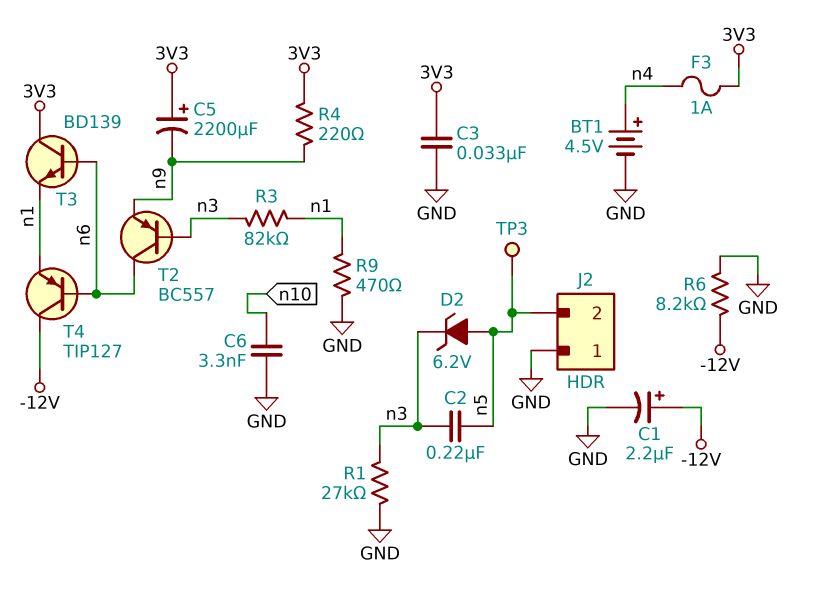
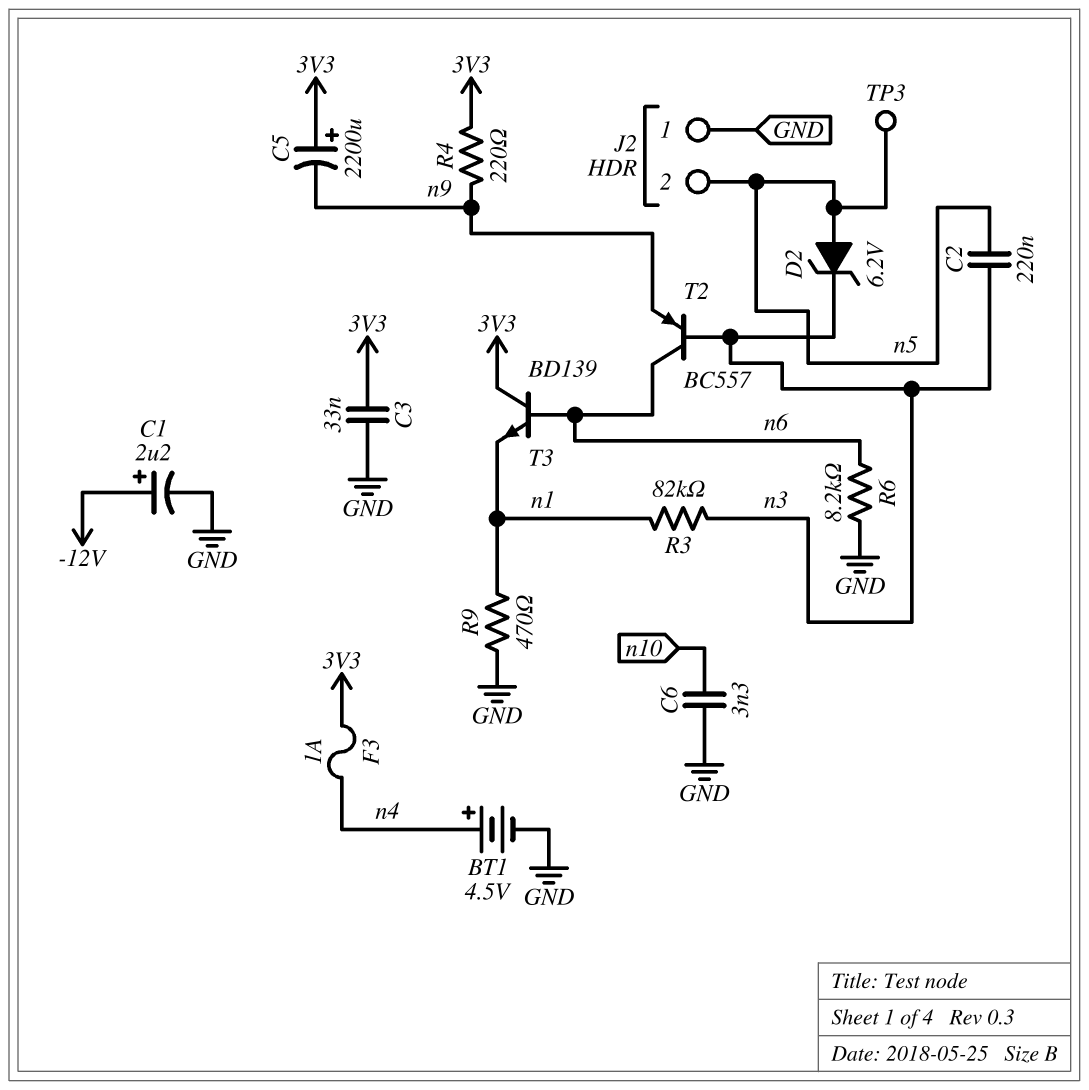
R1: 27k (GND, n3) -> none
R6: 8.2k (-12V, GND) -> 8.2k (GND, n6)
T4: PNP TIP127 (B n6, C -12V, E n1) -> none

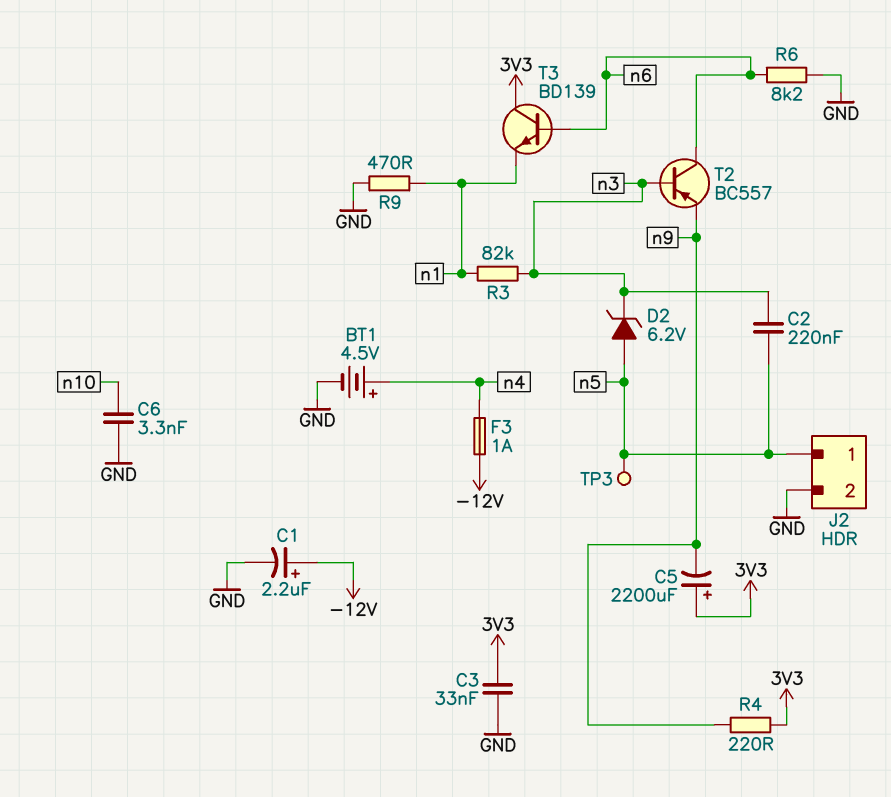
F3: 1A (3V3, n4) -> 1A (-12V, n4)
J2 pin 1: GND -> n5
J2 pin 2: n5 -> GND

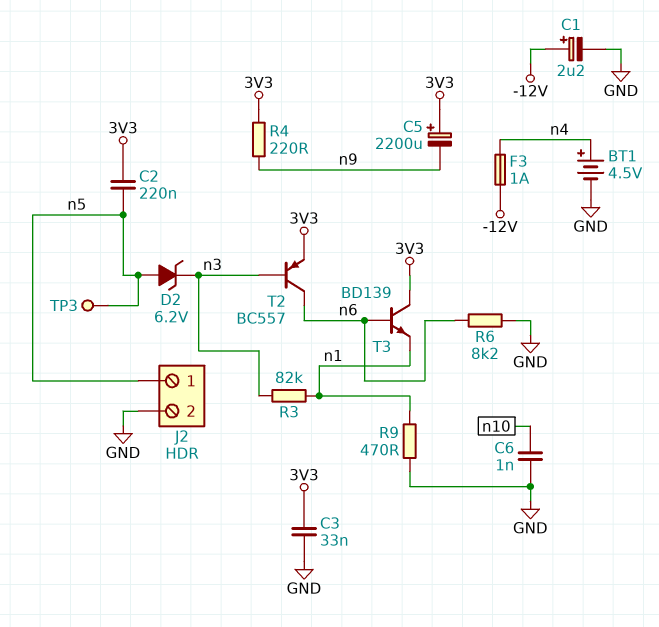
C2: 220nF (n3, n5) -> 220nF (3V3, n5)
C6: 3.3nF (GND, n10) -> 1nF (GND, n10)
T2: PNP BC557 (B n3, C n6, E n9) -> PNP BC557 (B n3, C n6, E 3V3)

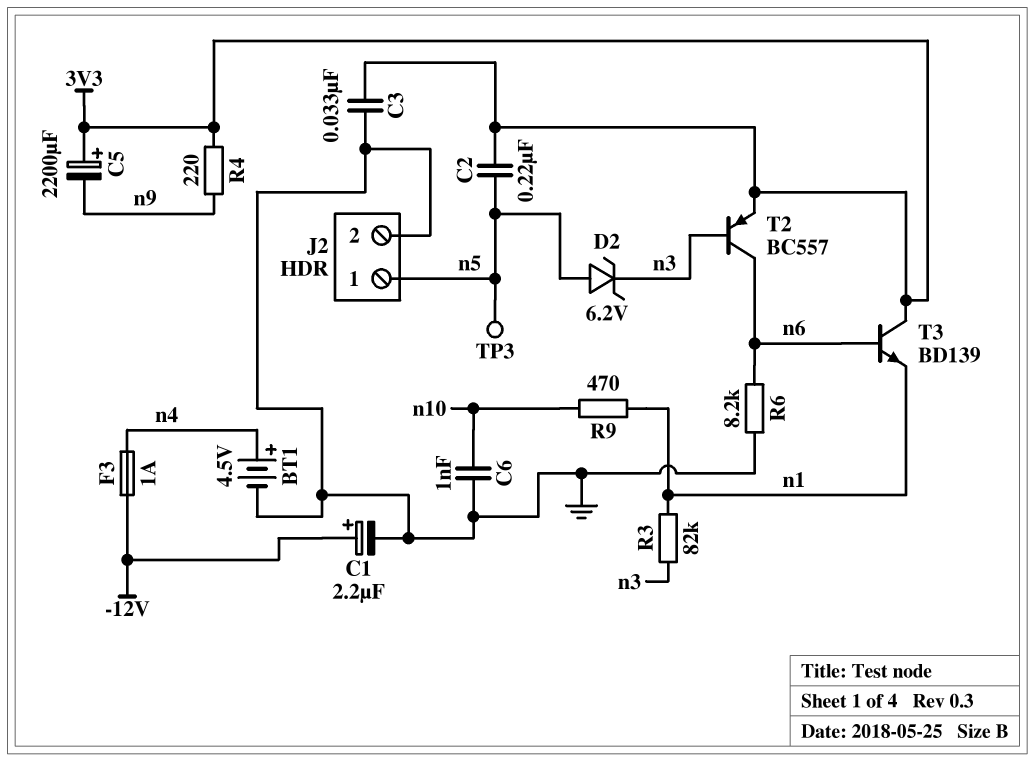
R9: 470 (GND, n1) -> 470 (n1, n10)

